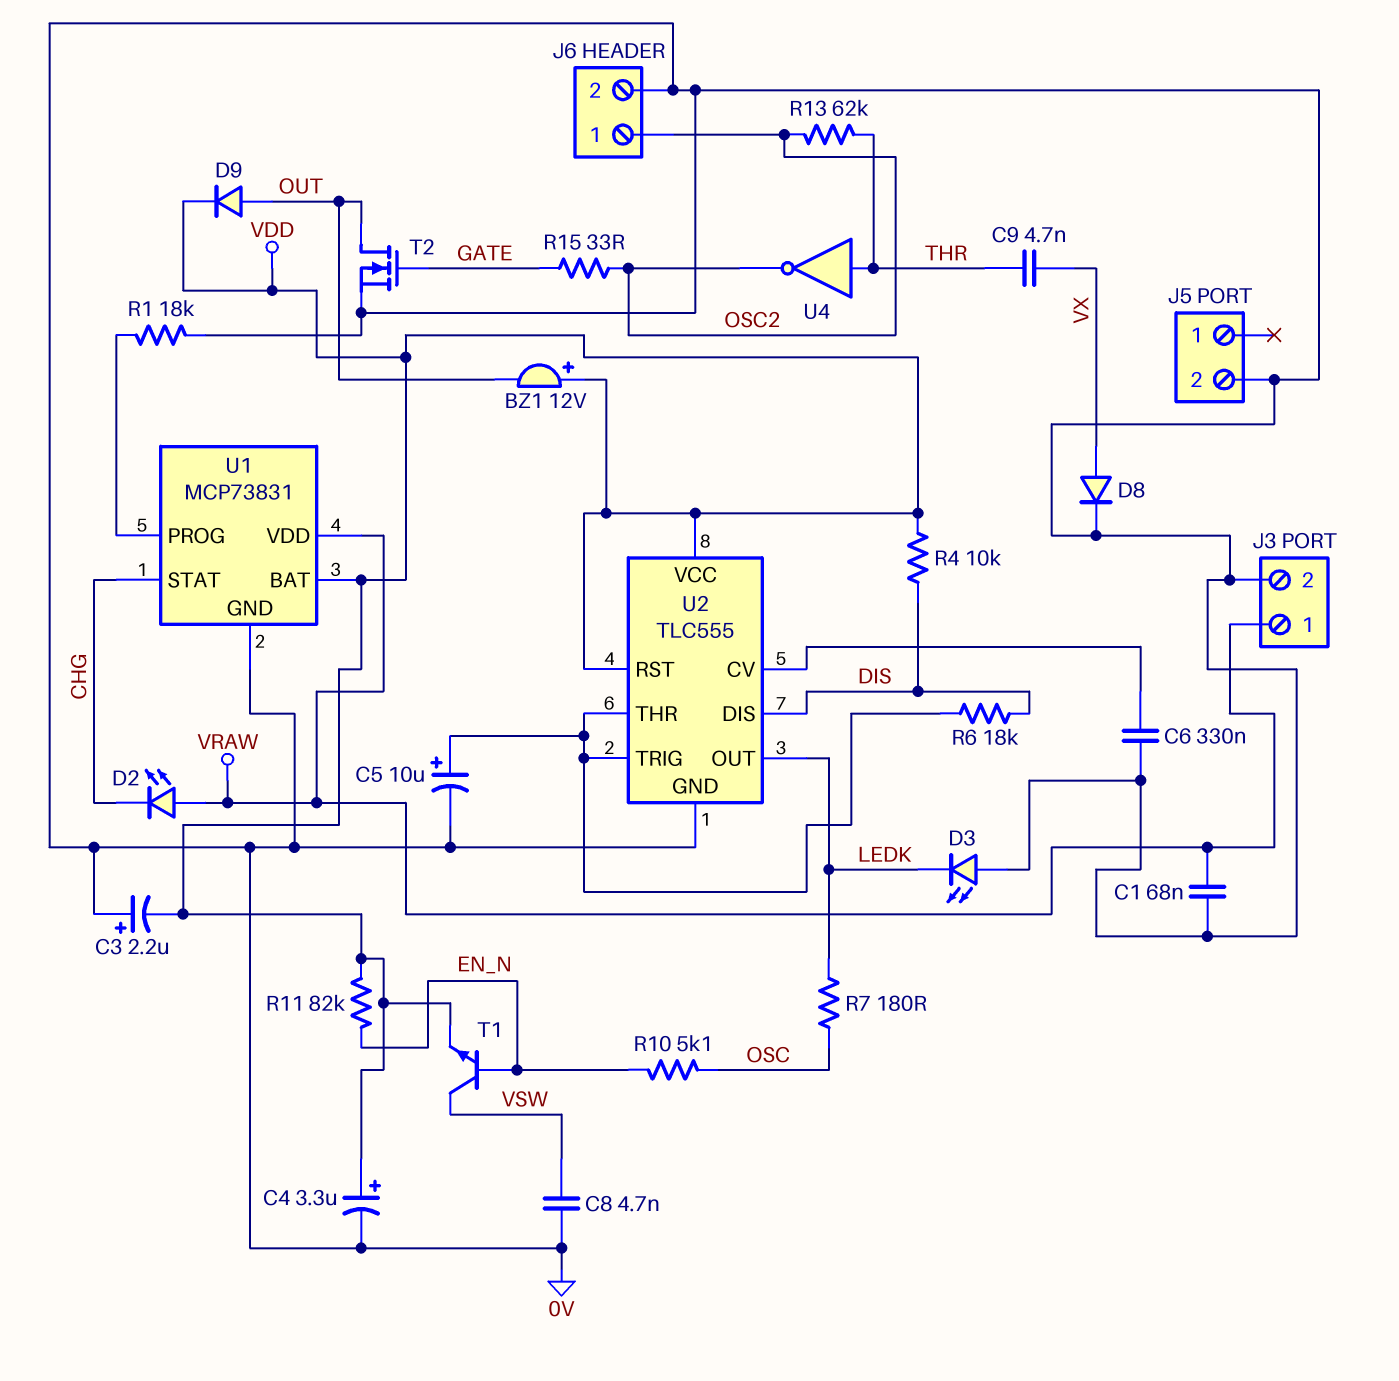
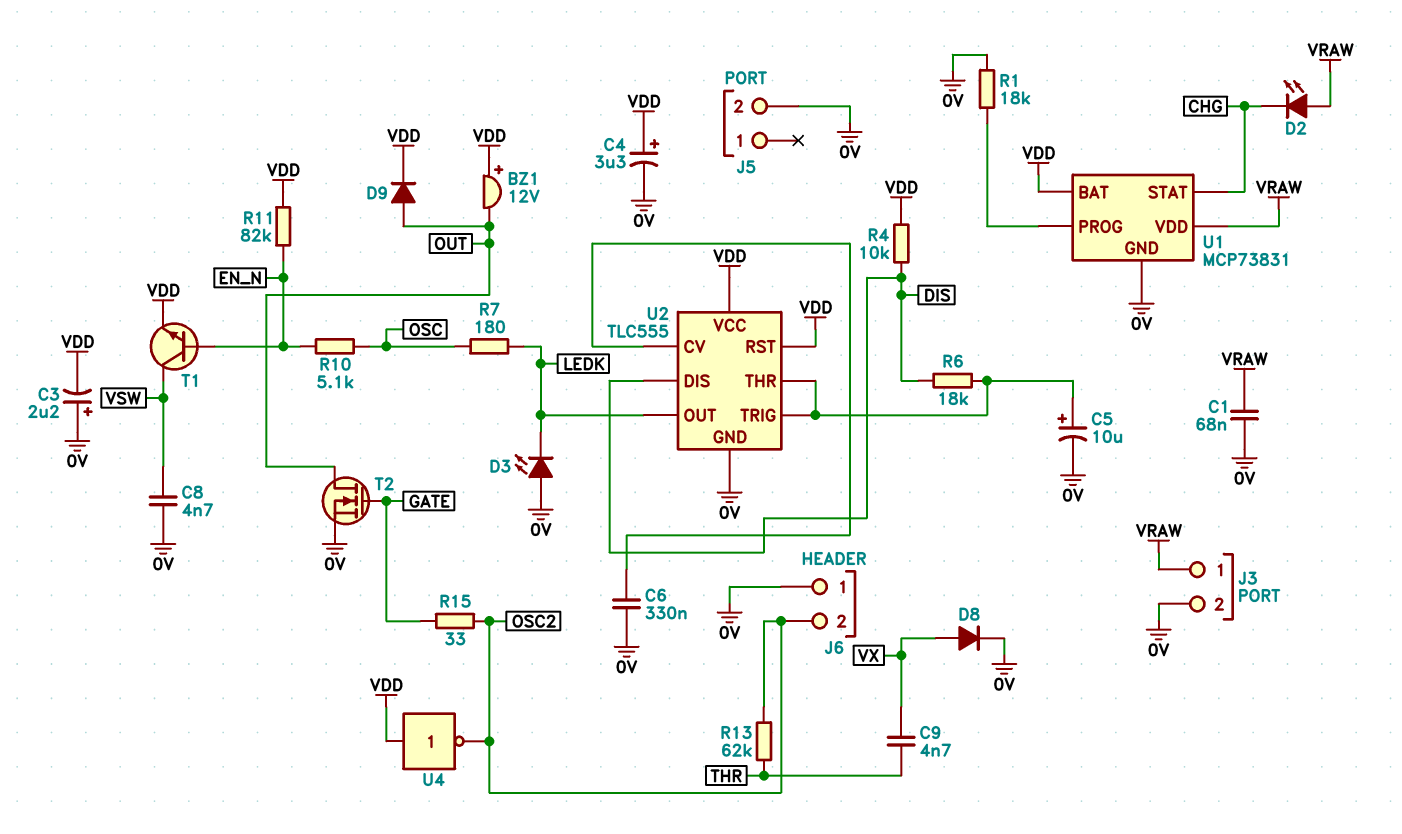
J6 pin 1: OSC2 -> 0V
J6 pin 2: 0V -> OSC2
U4: NOT (in THR, out OSC2) -> NOT (in VDD, out OSC2)

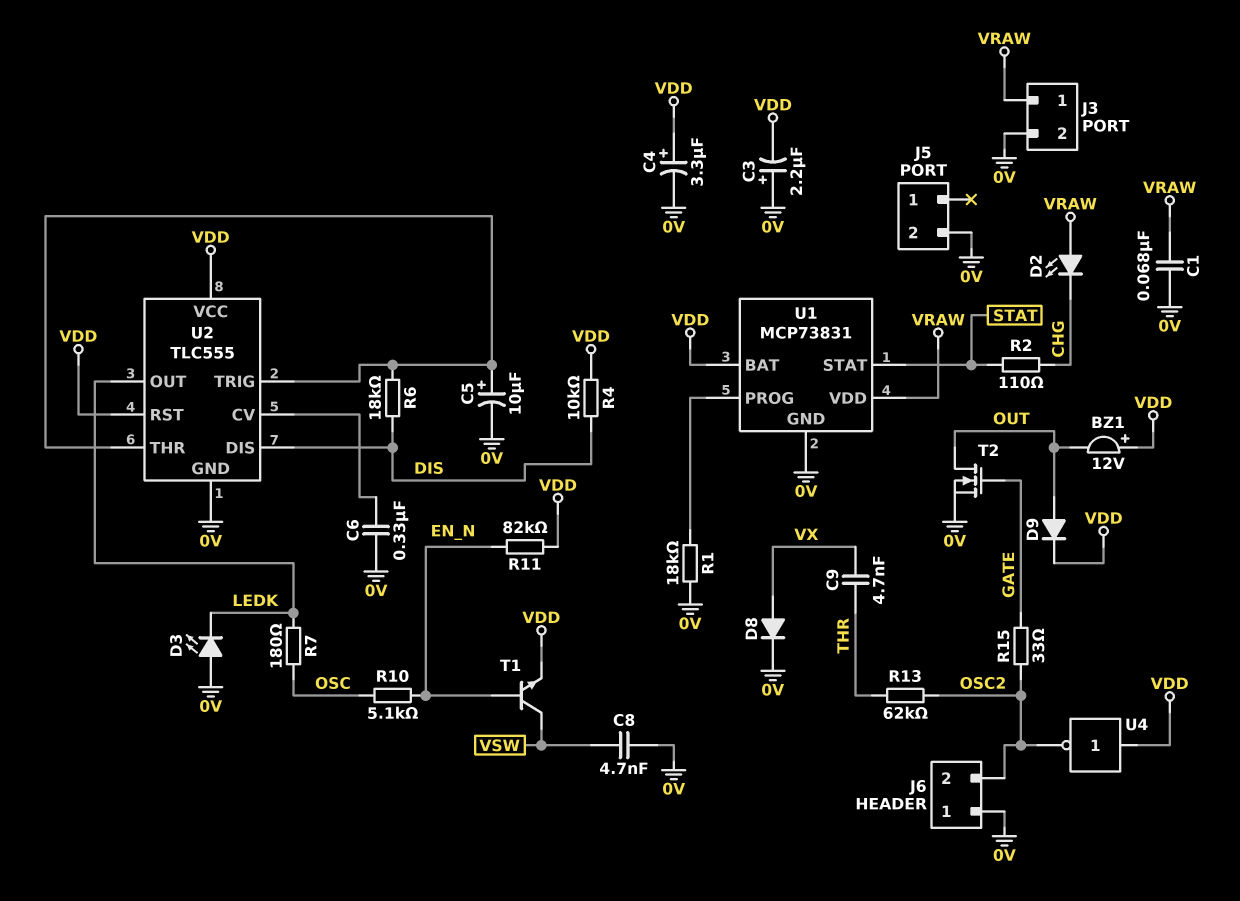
R2: none -> 110 (CHG, STAT)
U1 pin STAT: CHG -> STAT

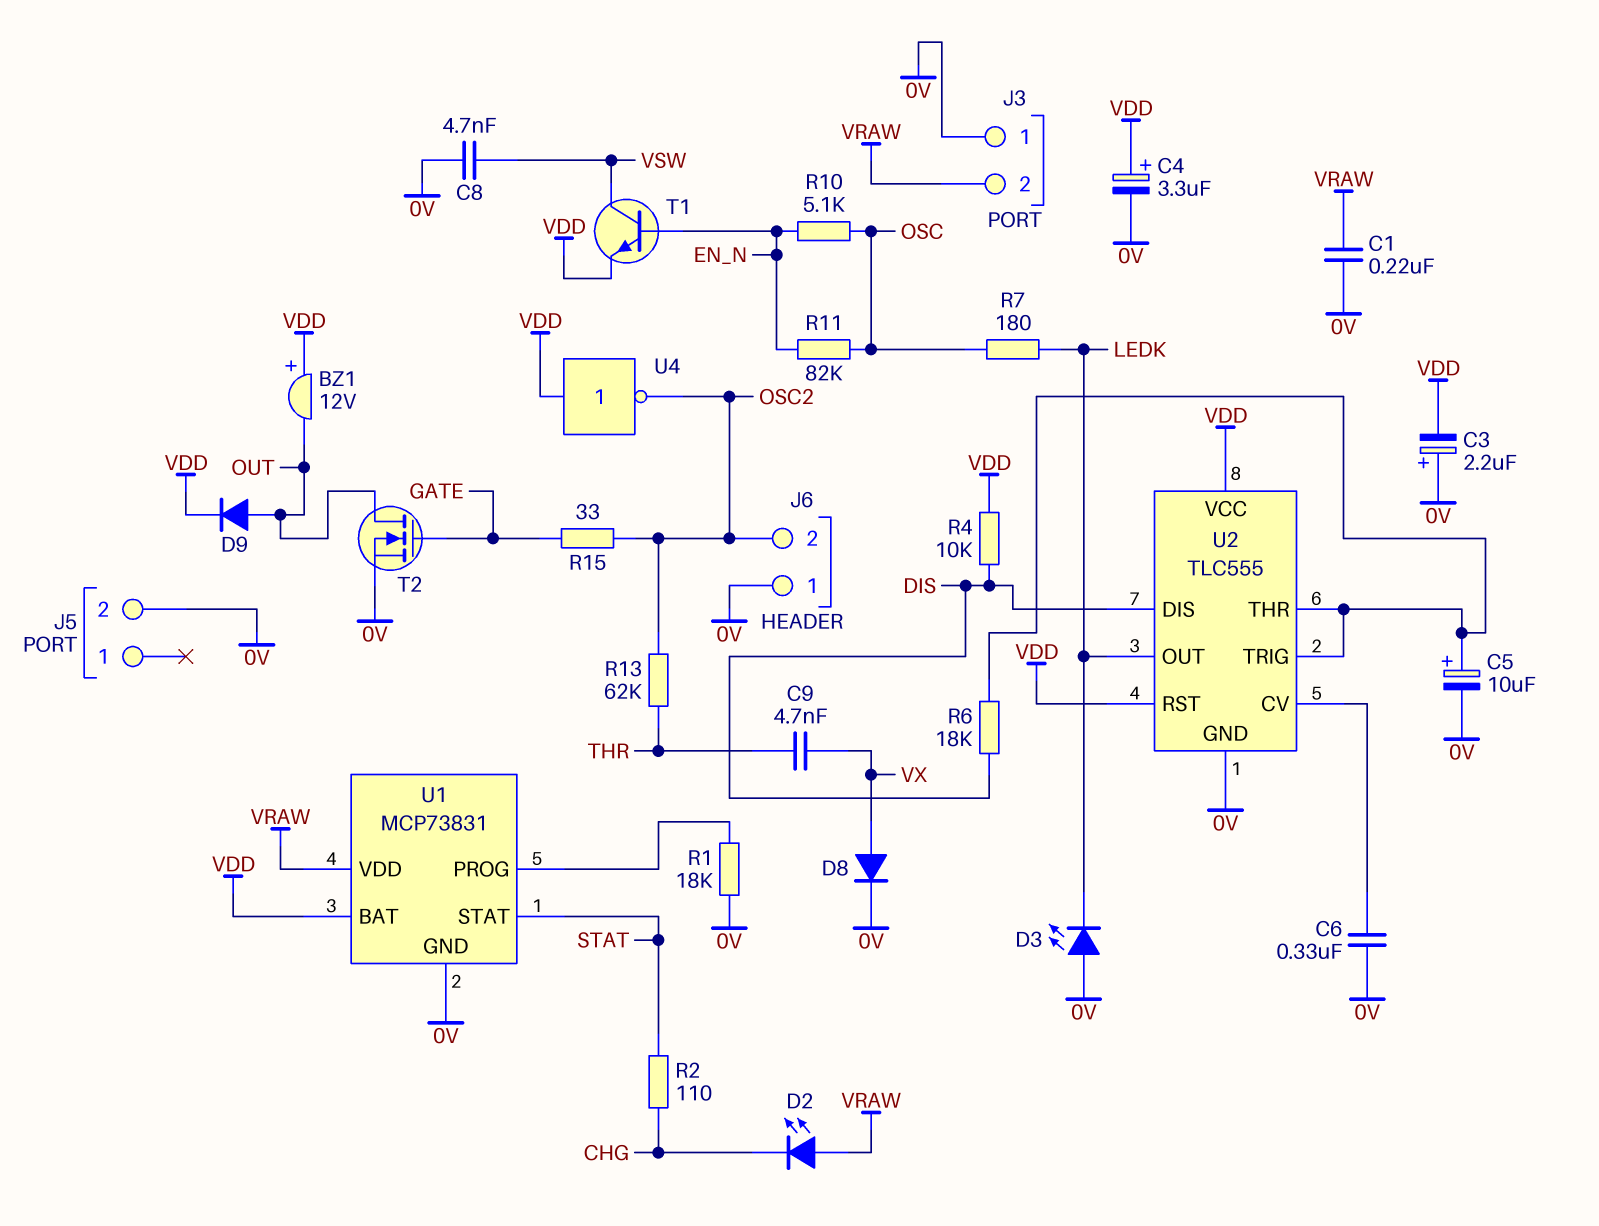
C1: 68nF (0V, VRAW) -> 220nF (0V, VRAW)
J3 pin 1: VRAW -> 0V
J3 pin 2: 0V -> VRAW
R11: 82k (EN_N, VDD) -> 82k (EN_N, OSC)

